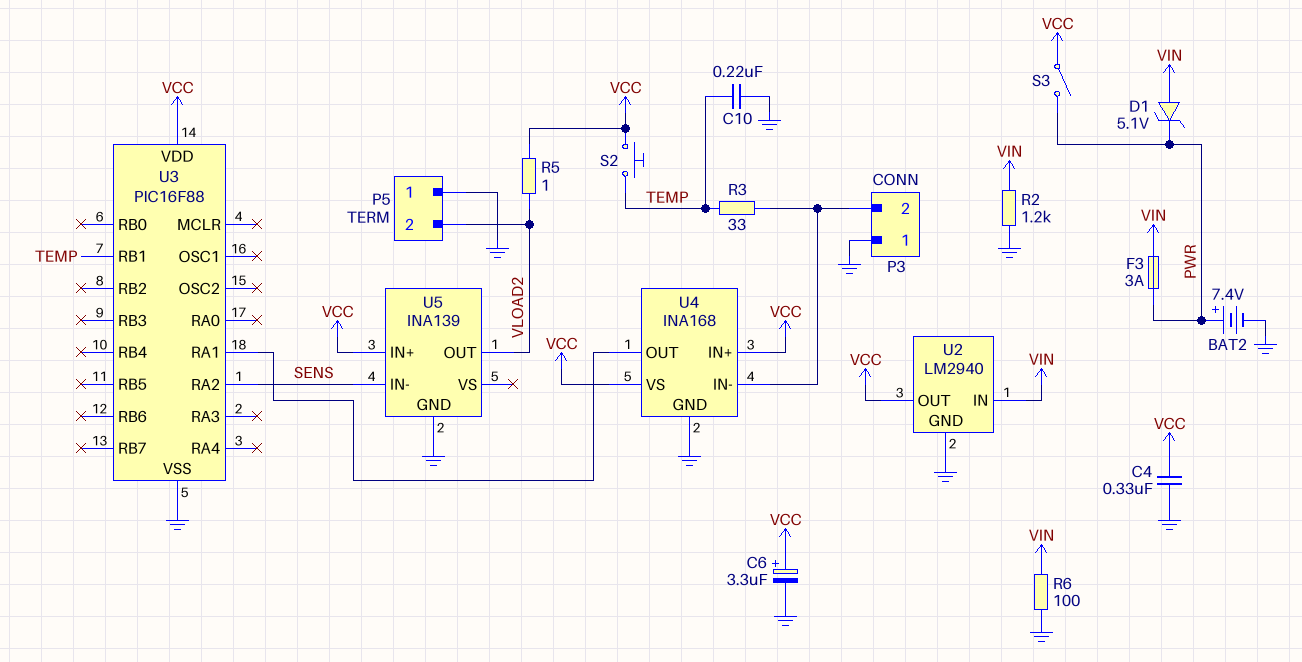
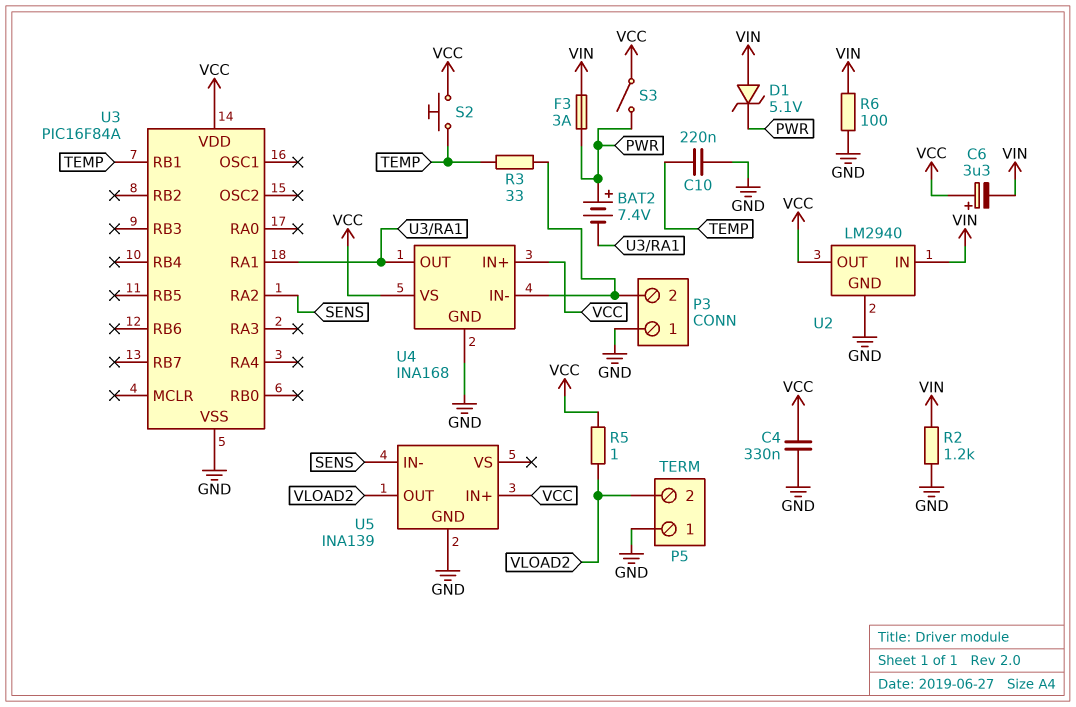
BAT2: 7.4V (plus PWR, minus GND) -> 7.4V (plus PWR, minus U3/RA1)
C6: 3.3uF (plus VCC, minus GND) -> 3.3uF (plus VCC, minus VIN)
U3: PIC16F88 -> PIC16F84A

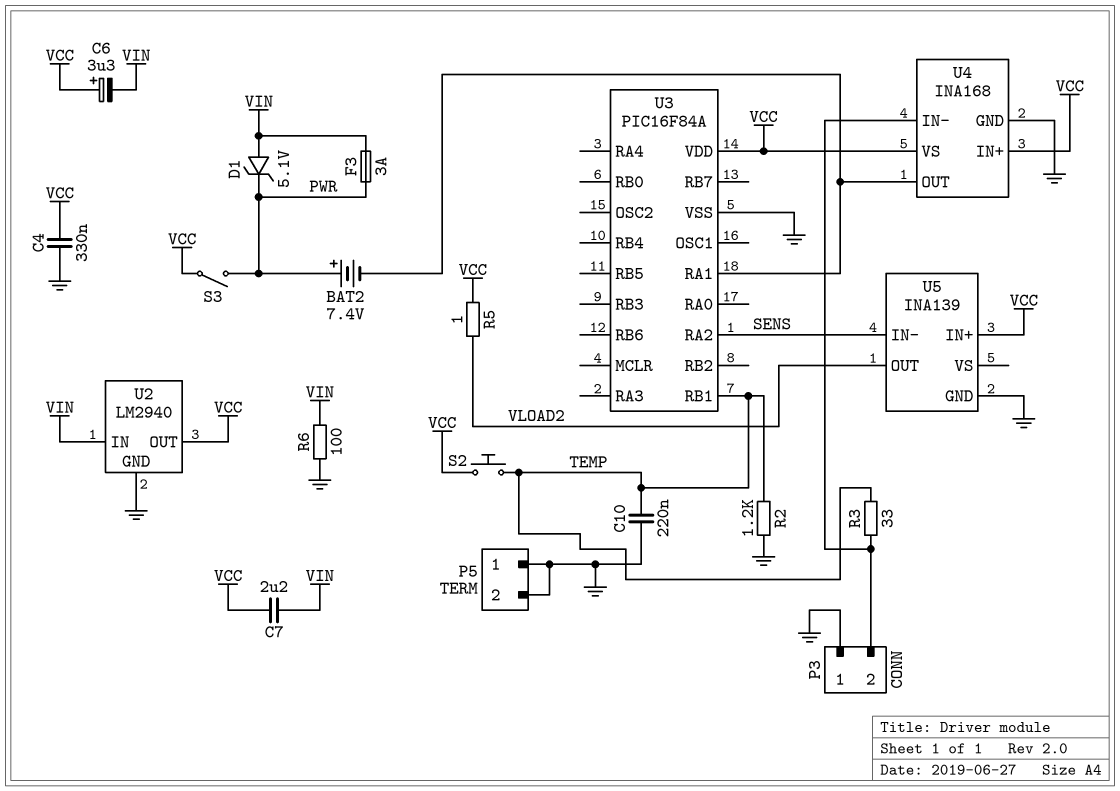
C7: none -> 2.2uF (VCC, VIN)
P5 pin 2: VLOAD2 -> GND
R2: 1.2k (GND, VIN) -> 1.2k (GND, TEMP)

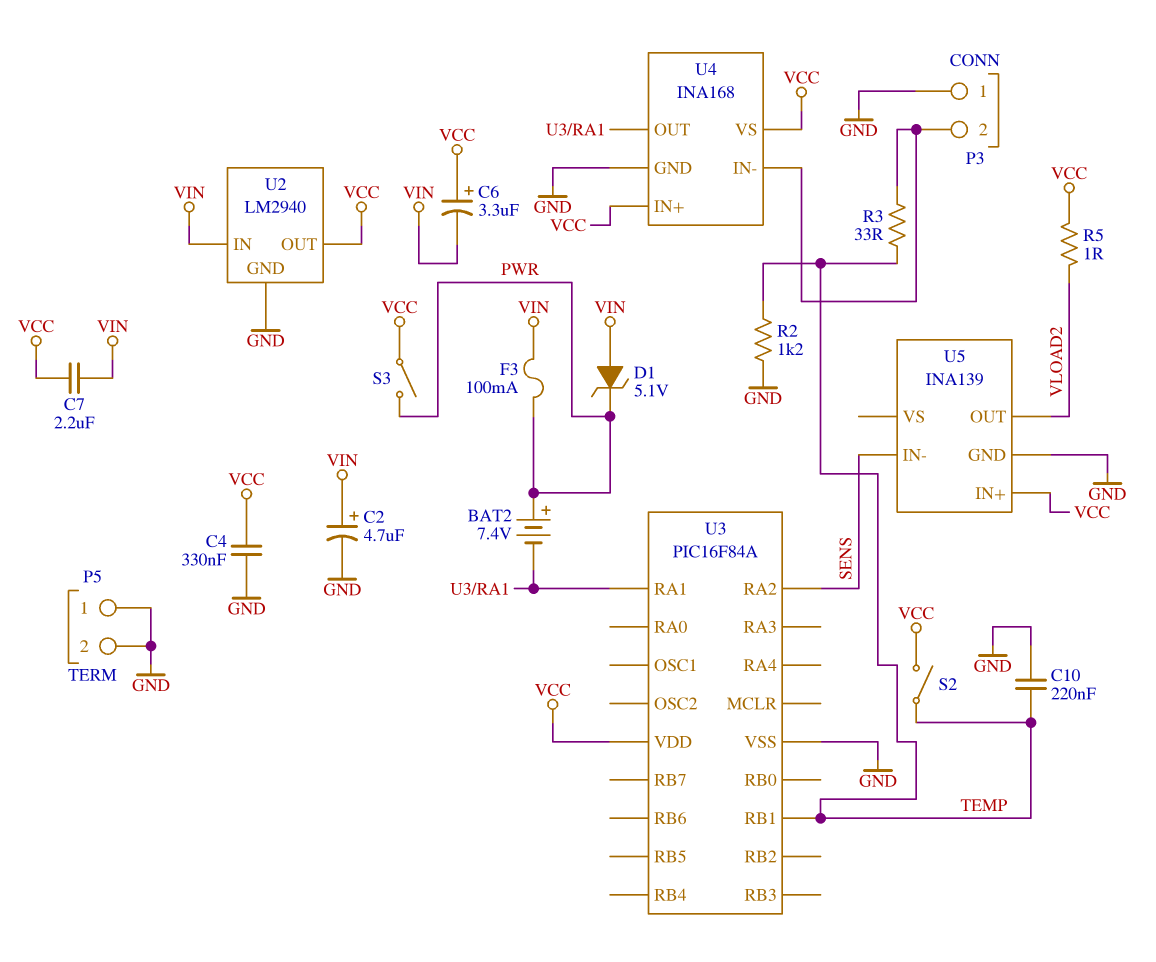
C2: none -> 4.7uF (plus VIN, minus GND)
F3: 3A (PWR, VIN) -> 100mA (PWR, VIN)
R6: 100 (GND, VIN) -> none
S2: button (TEMP, VCC) -> switch (TEMP, VCC)

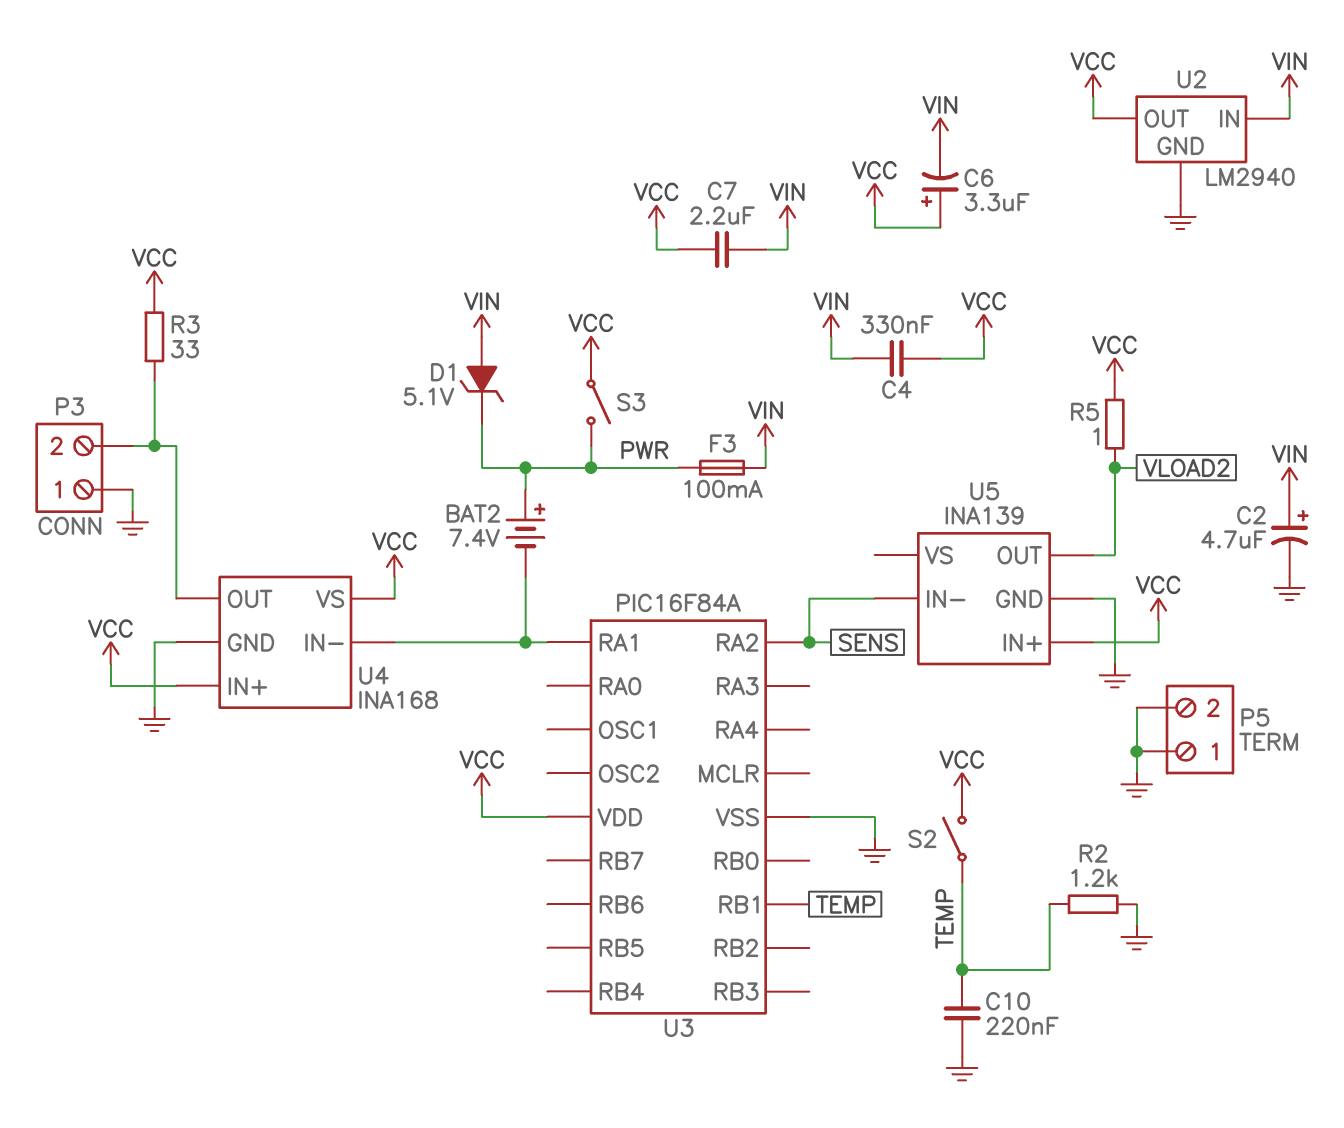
C4: 330nF (GND, VCC) -> 330nF (VCC, VIN)
R3: 33 (P3/2, TEMP) -> 33 (P3/2, VCC)
U4 pin IN-: P3/2 -> U3/RA1
U4 pin OUT: U3/RA1 -> P3/2

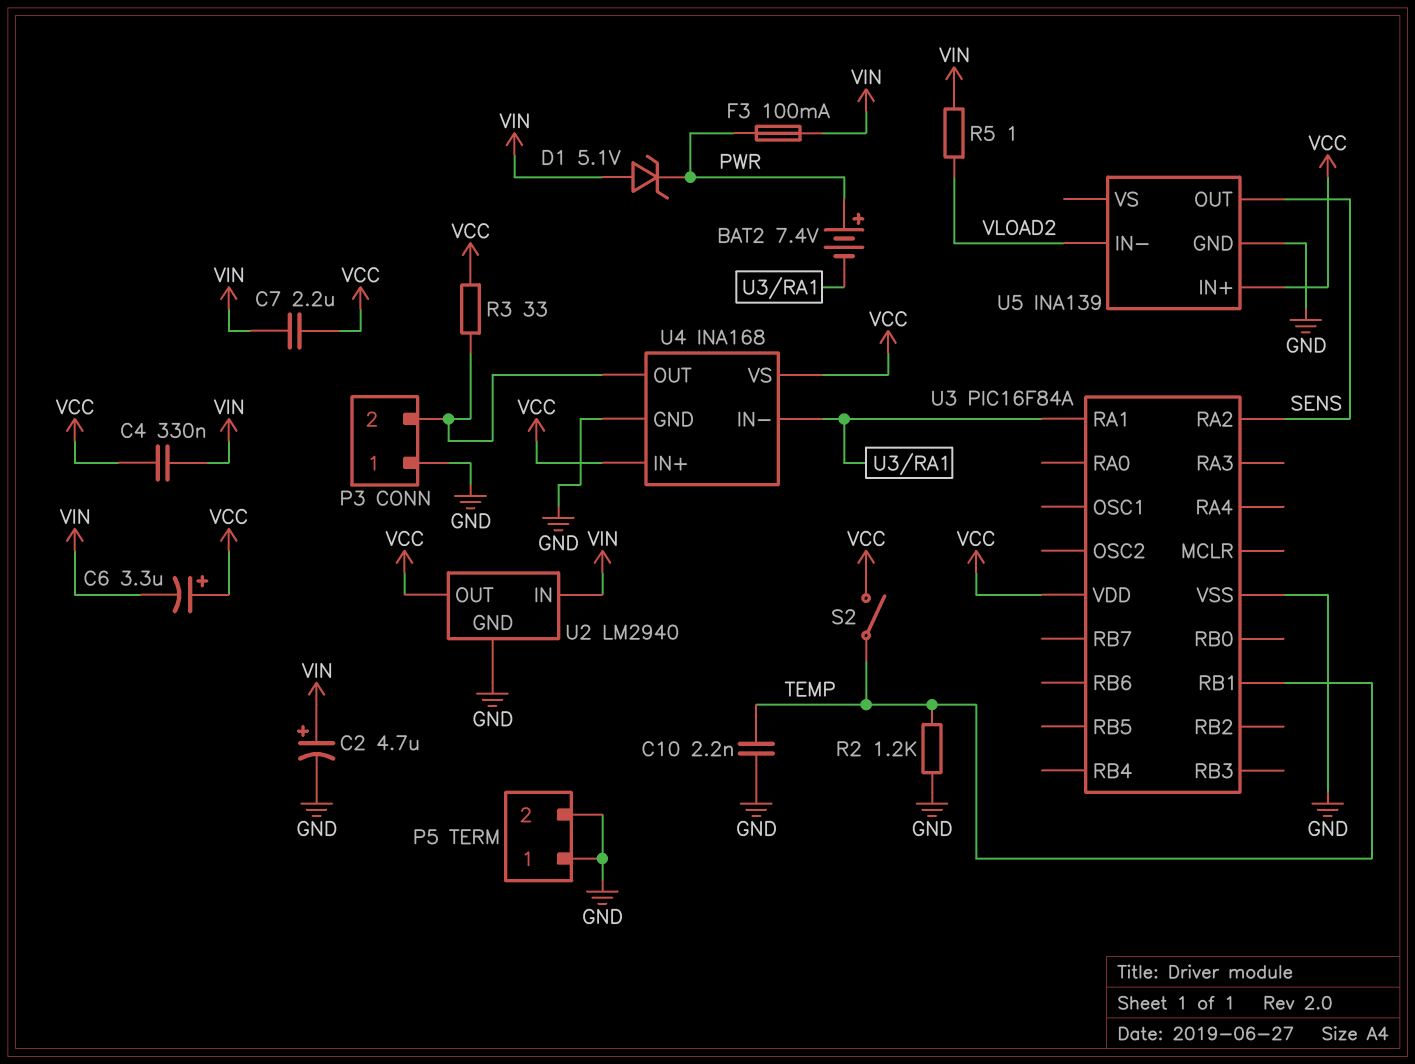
C10: 220nF (GND, TEMP) -> 2.2nF (GND, TEMP)
R5: 1 (VCC, VLOAD2) -> 1 (VIN, VLOAD2)
S3: switch (PWR, VCC) -> none
U5 pin IN-: SENS -> VLOAD2
U5 pin OUT: VLOAD2 -> SENS

